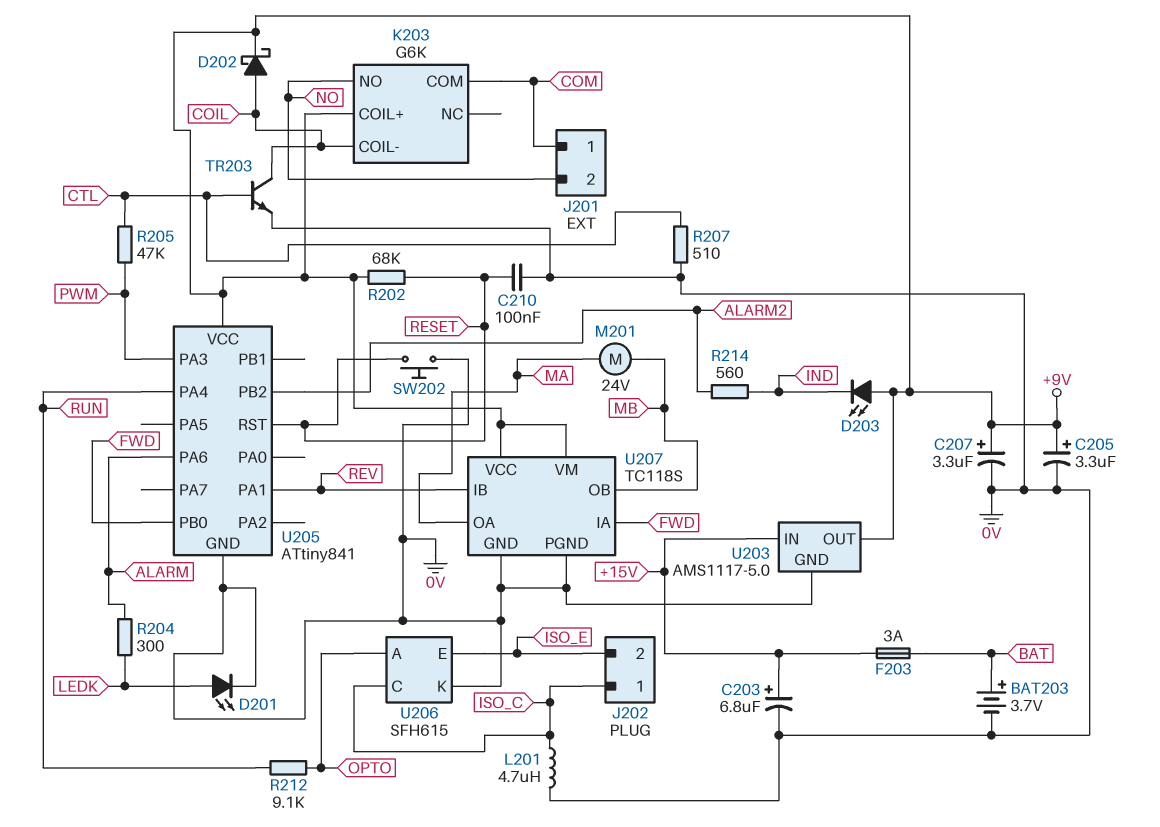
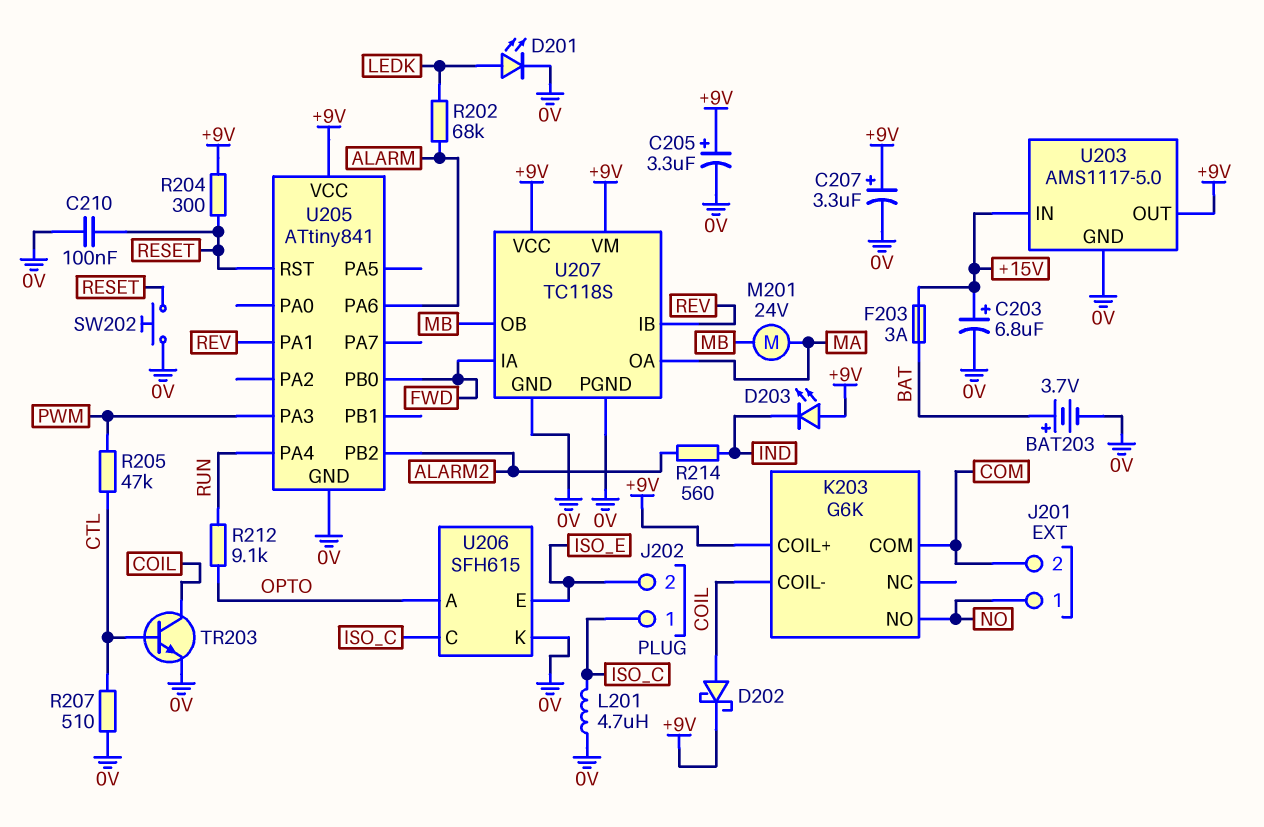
J201 pin 1: COM -> NO
J201 pin 2: NO -> COM
R202: 68k (+9V, RESET) -> 68k (ALARM, LEDK)
R204: 300 (ALARM, LEDK) -> 300 (+9V, RESET)

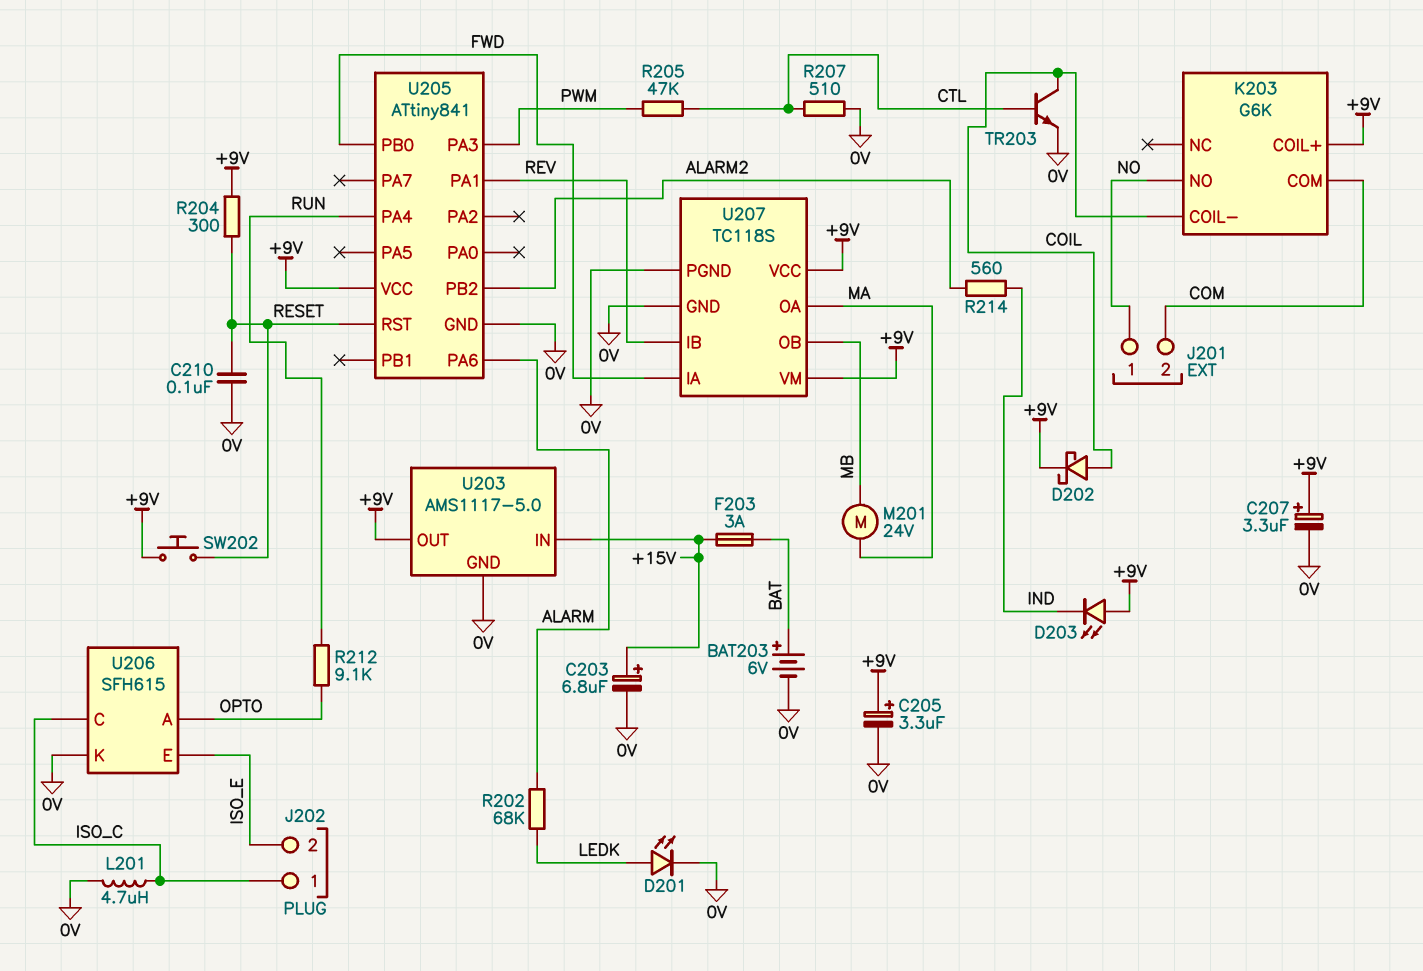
BAT203: 3.7V (plus BAT, minus 0V) -> 6V (plus BAT, minus 0V)
SW202: button (0V, RESET) -> button (+9V, RESET)

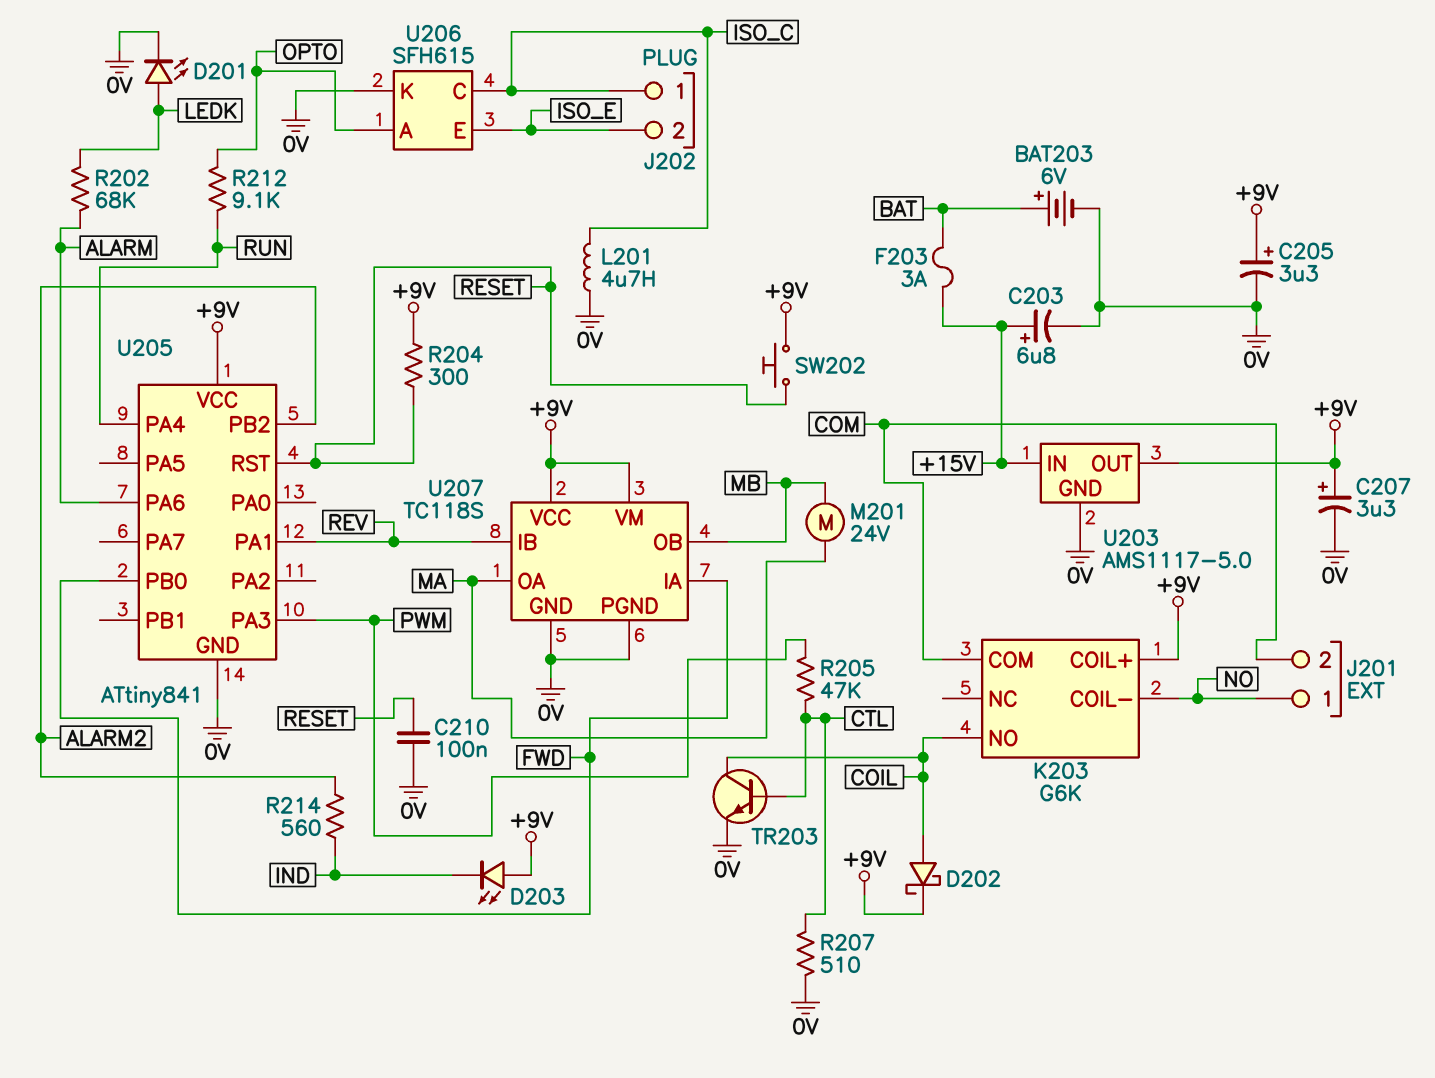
K203 pin COIL-: COIL -> NO
K203 pin NO: NO -> COIL

